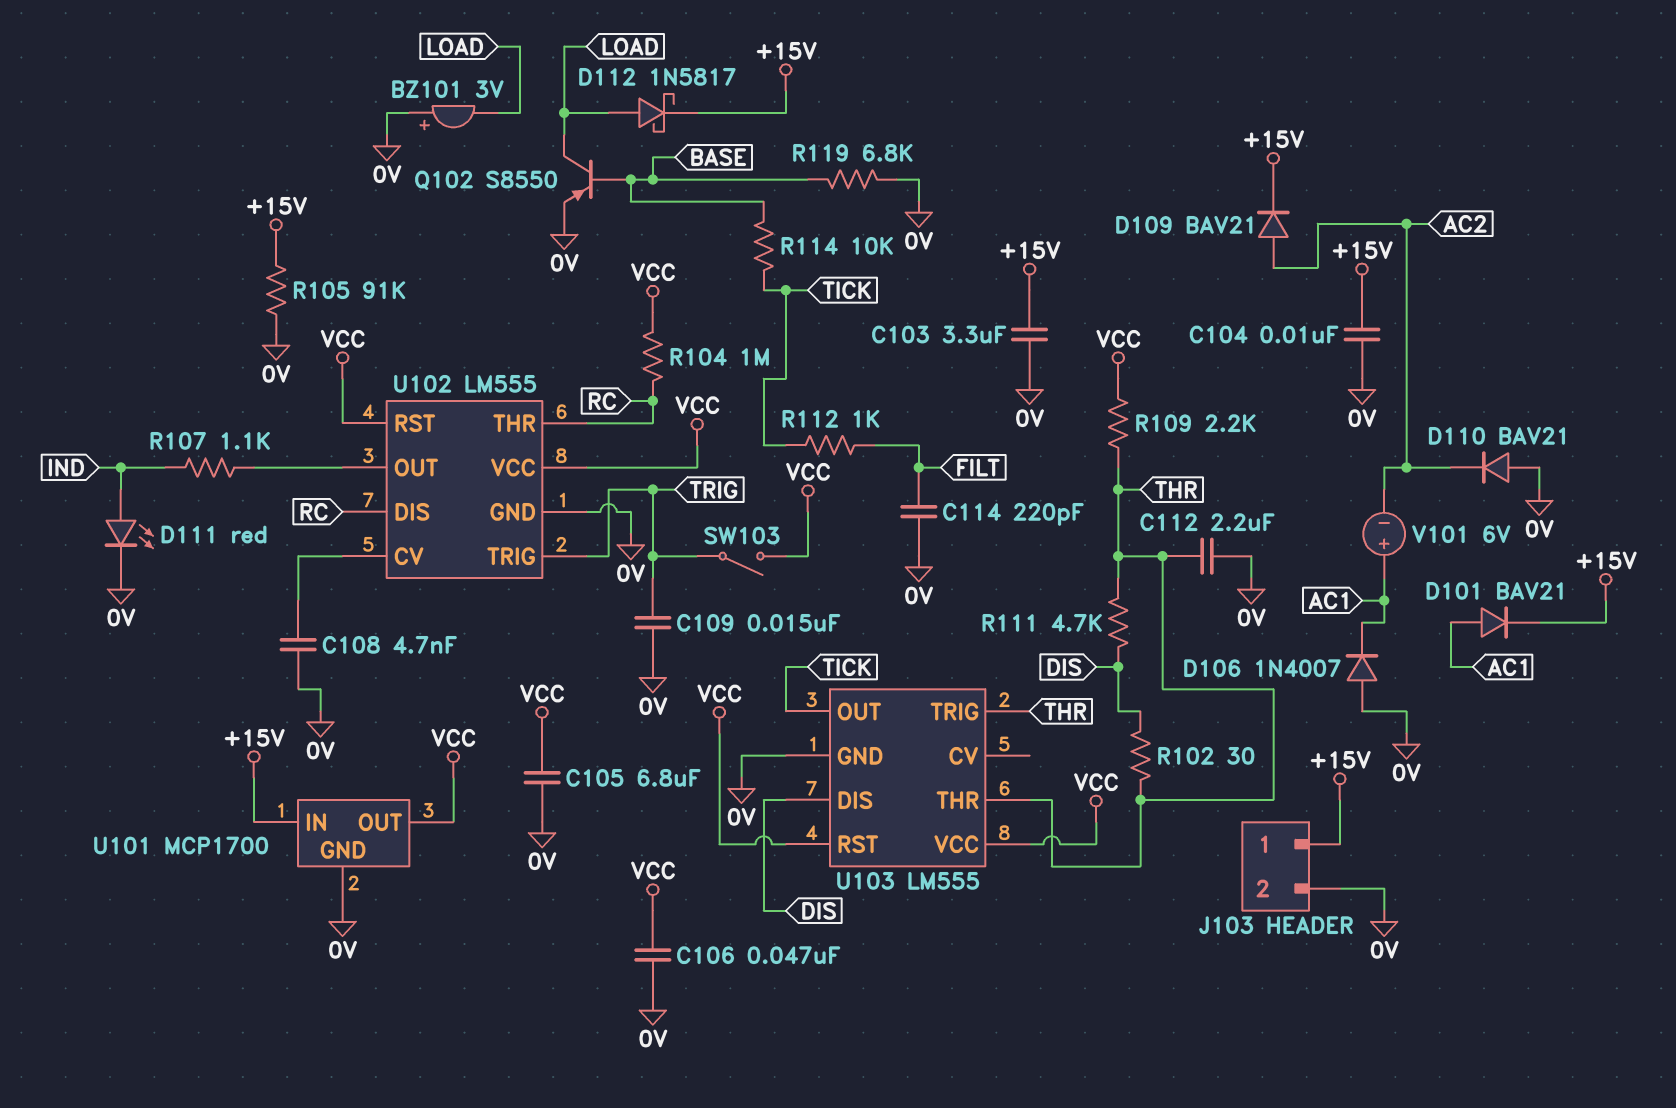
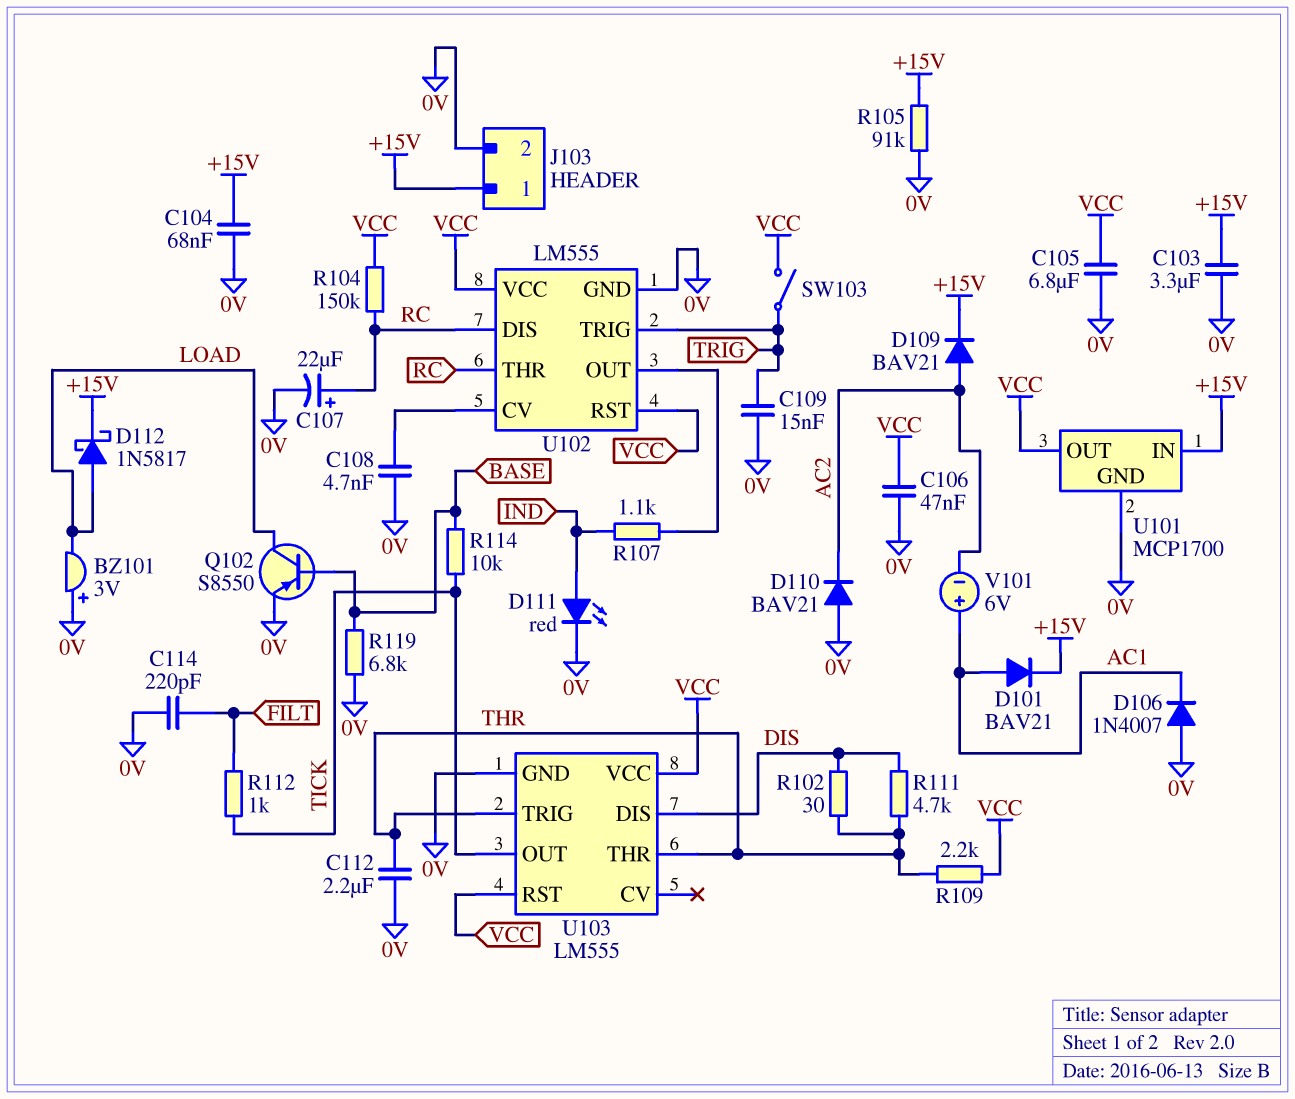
C104: 10nF (+15V, 0V) -> 68nF (+15V, 0V)
C107: none -> 22uF (plus RC, minus 0V)
R104: 1M (RC, VCC) -> 150k (RC, VCC)

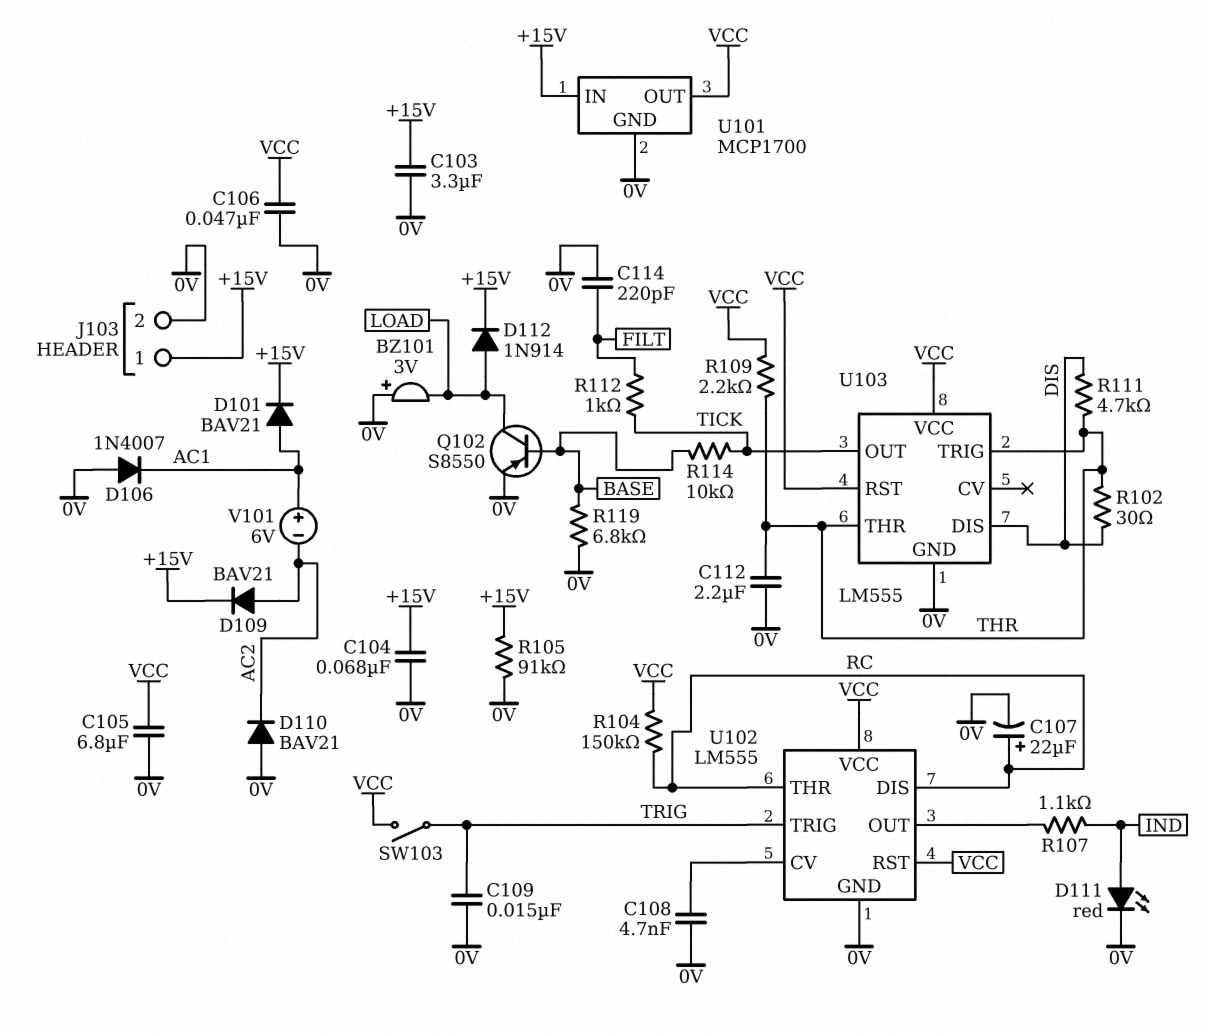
D112: schottky 1N5817 (A LOAD, K +15V) -> diode 1N914 (A LOAD, K +15V)

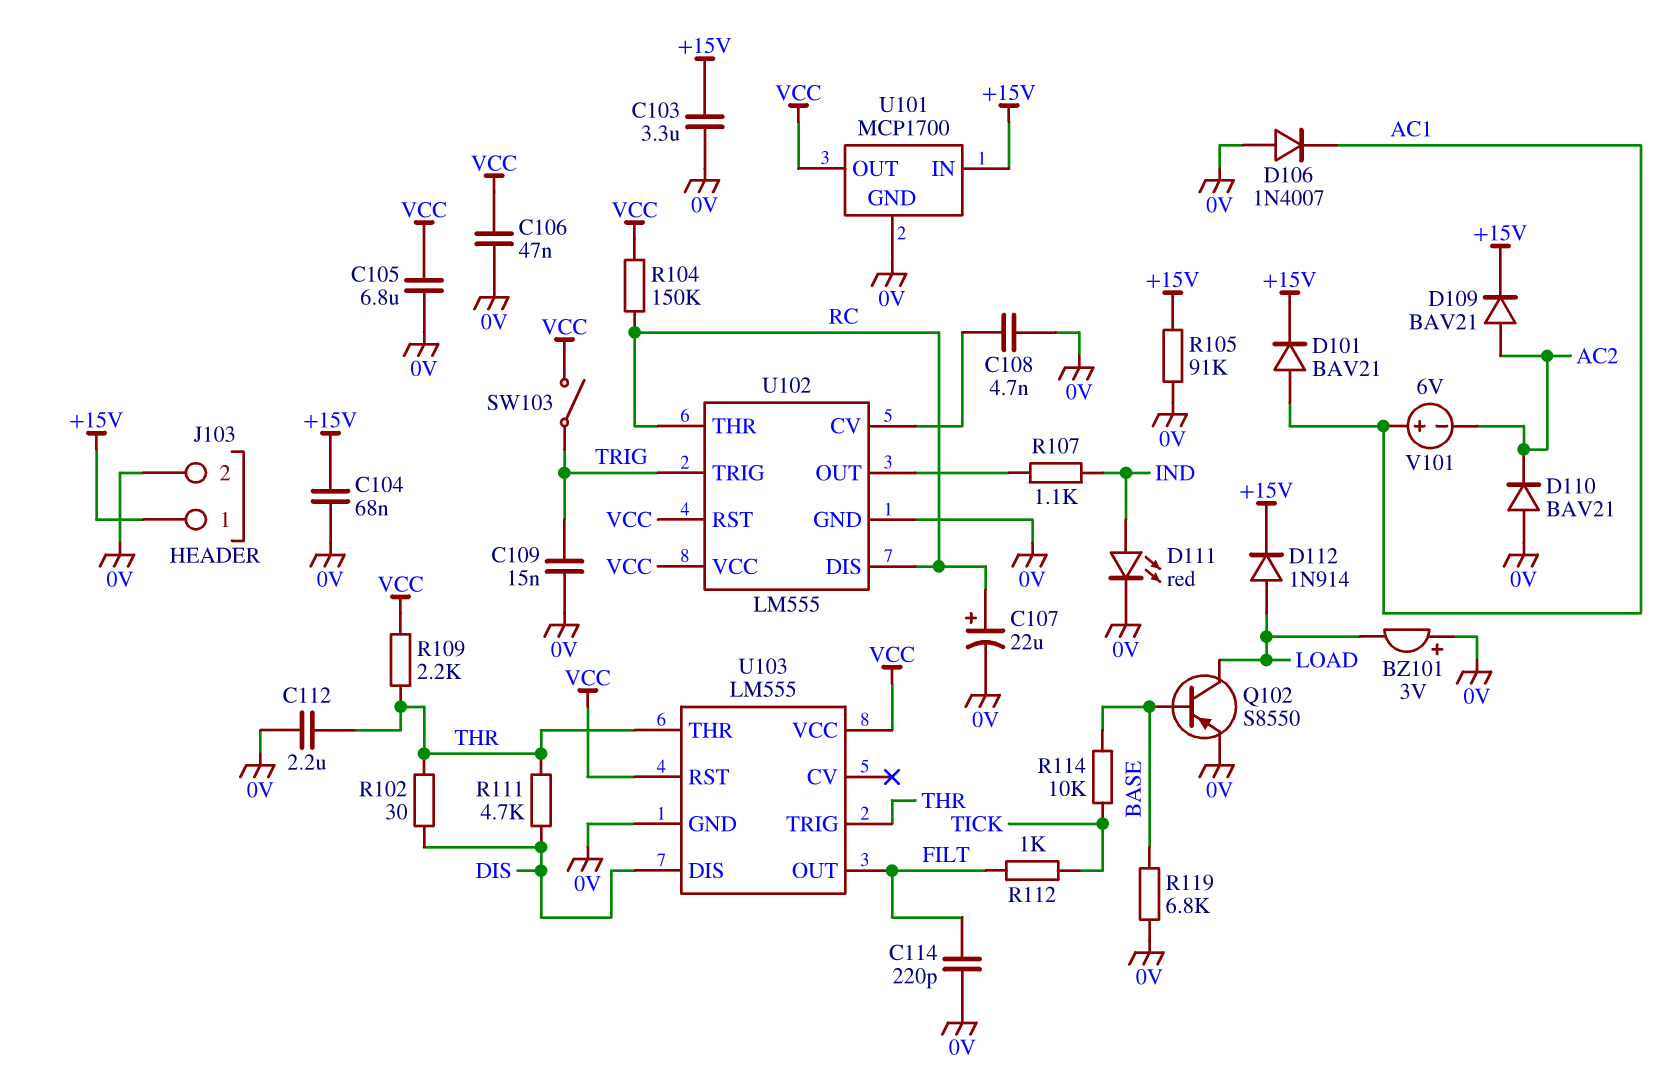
U103 pin OUT: TICK -> FILT

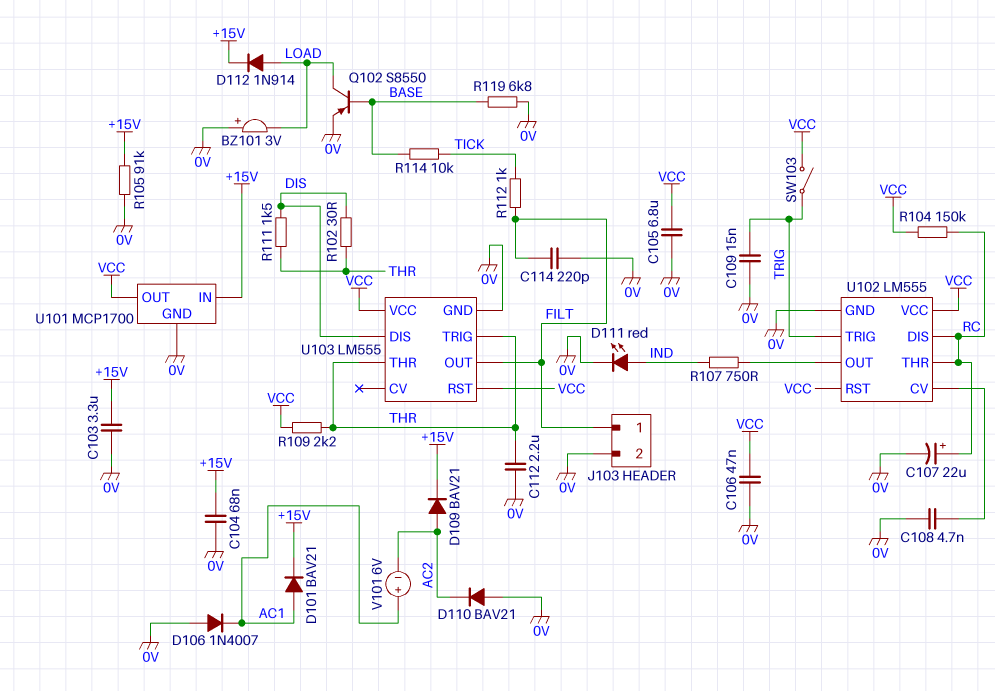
J103 pin 1: +15V -> FILT
R107: 1.1k (IND, U102/OUT) -> 750 (IND, U102/OUT)
R111: 4.7k (DIS, THR) -> 1.5k (DIS, THR)

